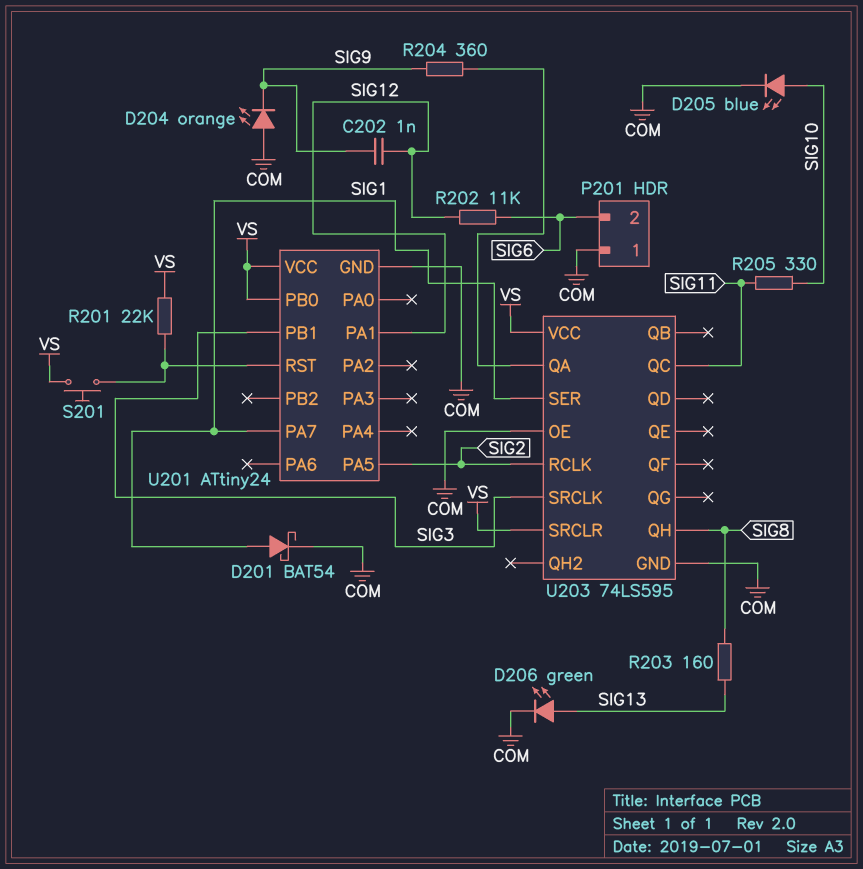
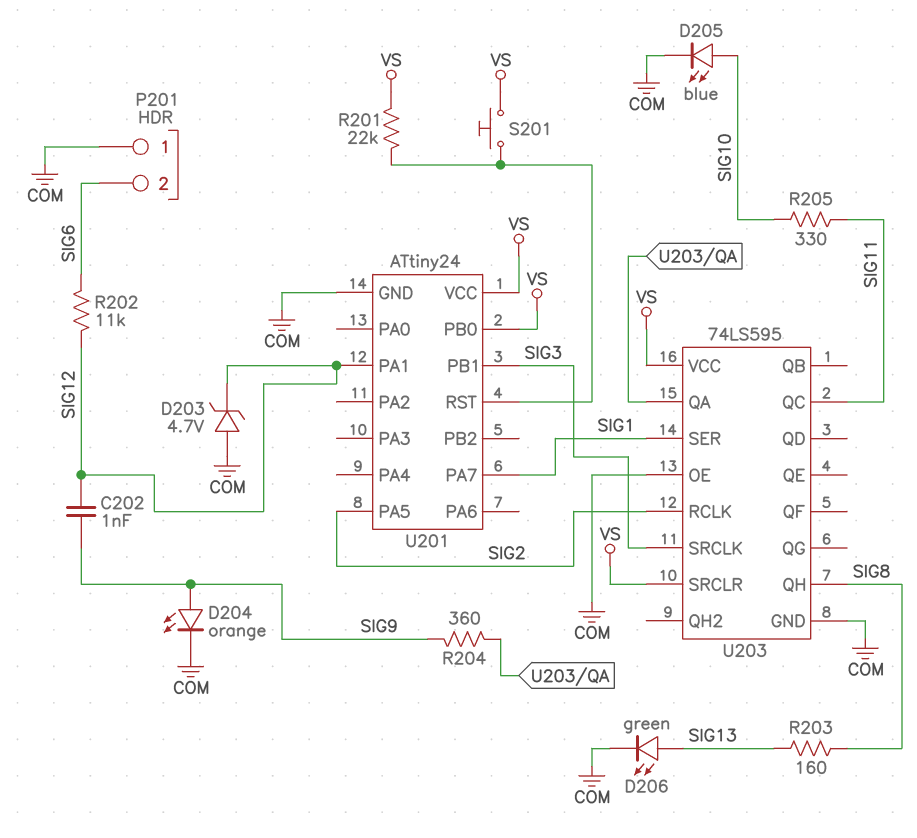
D201: schottky BAT54 (A SIG1, K COM) -> none
D203: none -> zener 4.7V (A COM, K SIG12)
D204: LED orange (A COM, K SIG9) -> LED orange (A SIG9, K COM)

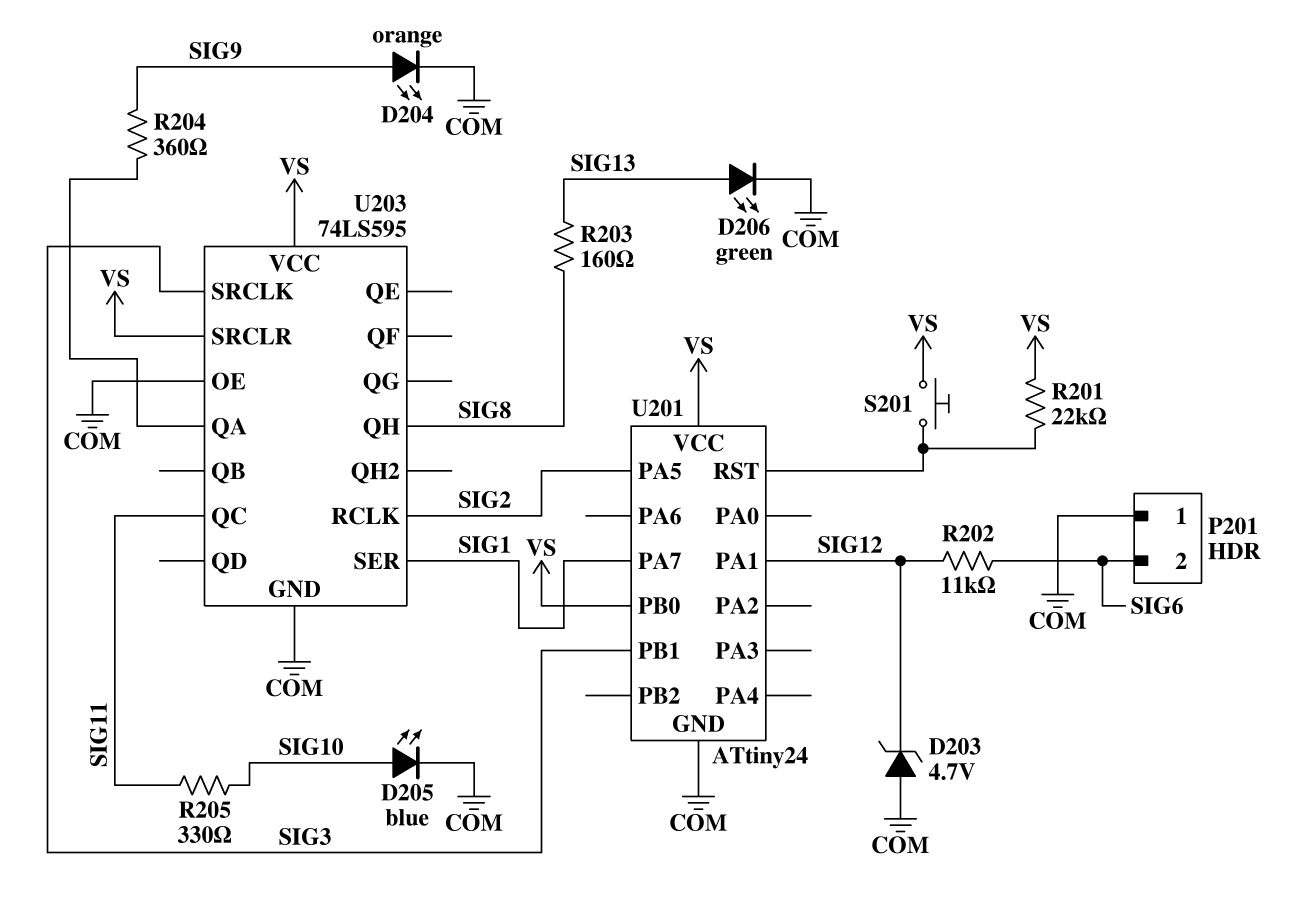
C202: 1nF (SIG9, SIG12) -> none

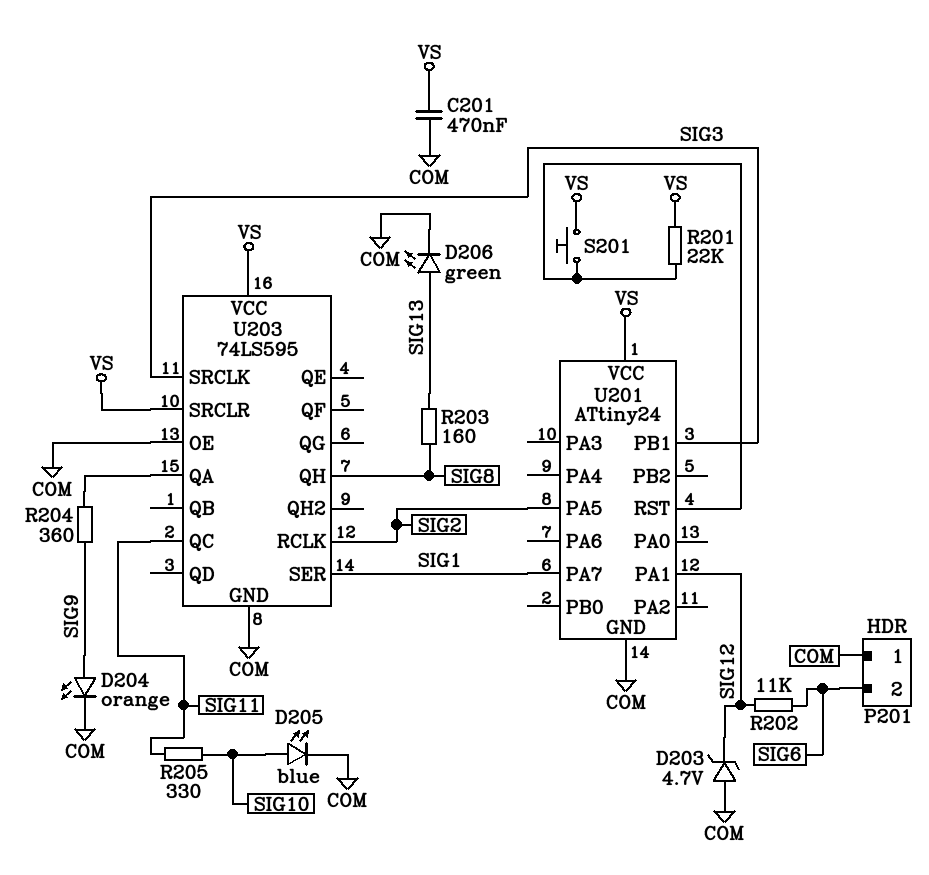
C201: none -> 470nF (COM, VS)
U201 pin PB0: VS -> none

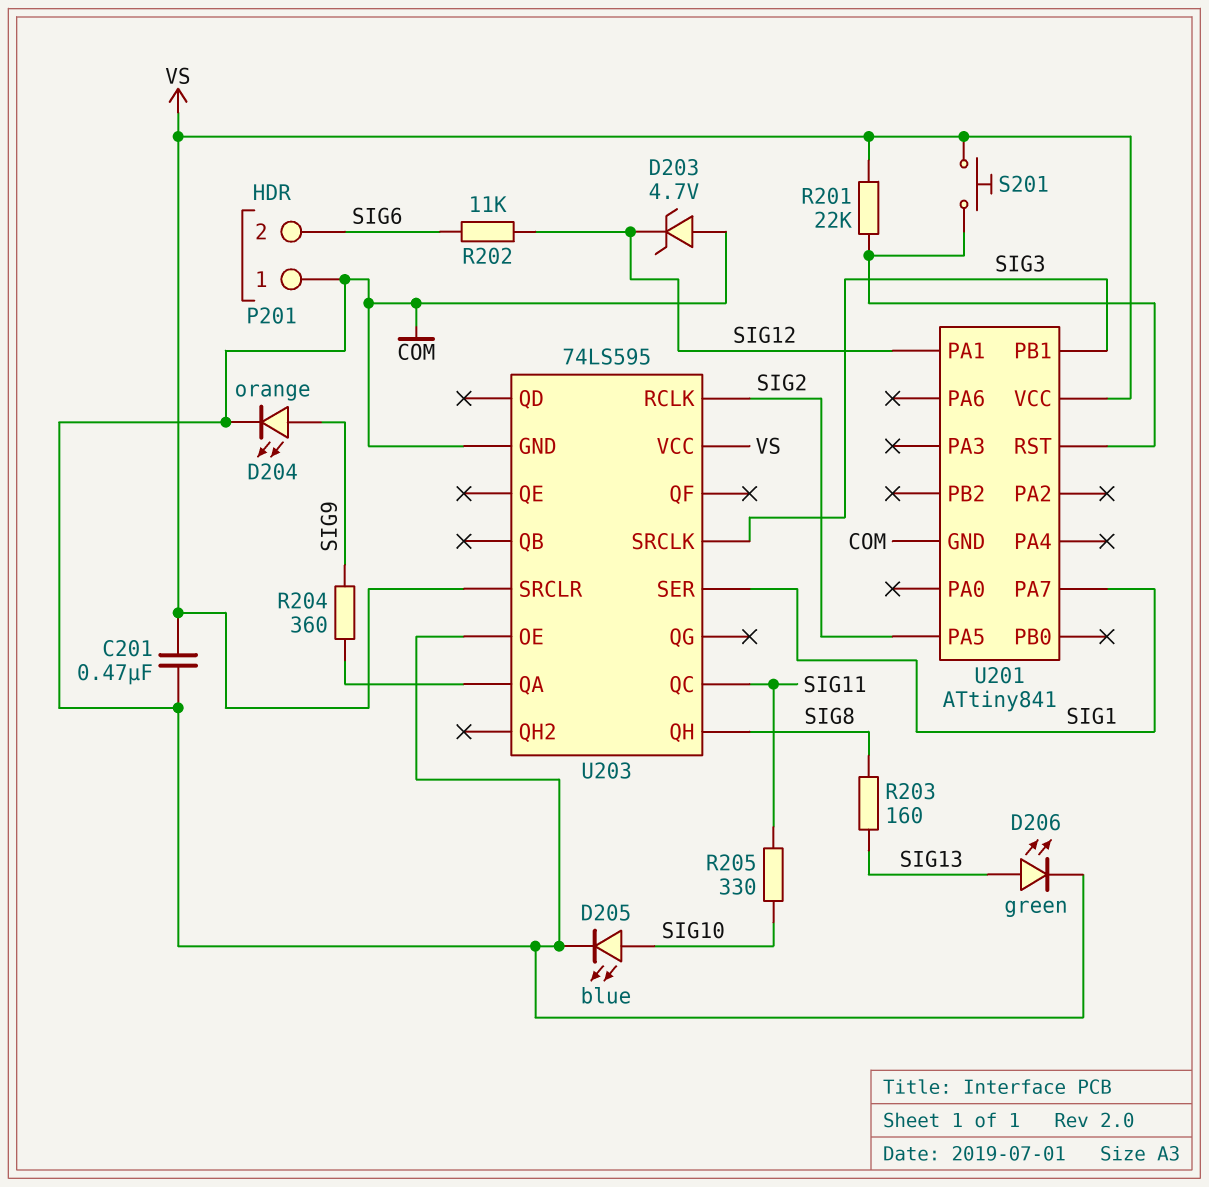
U201: ATtiny24 -> ATtiny841

